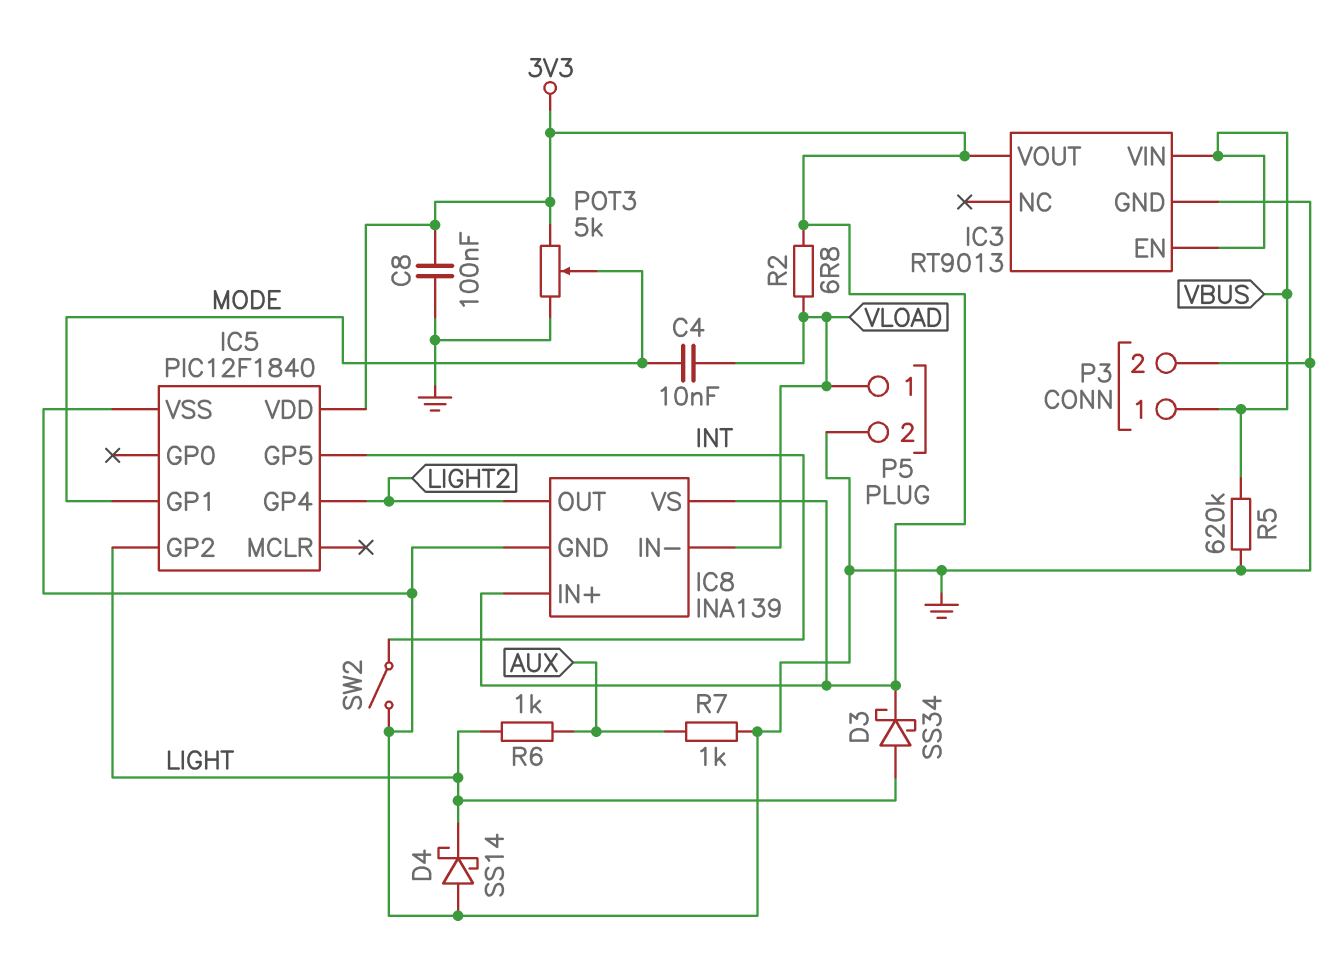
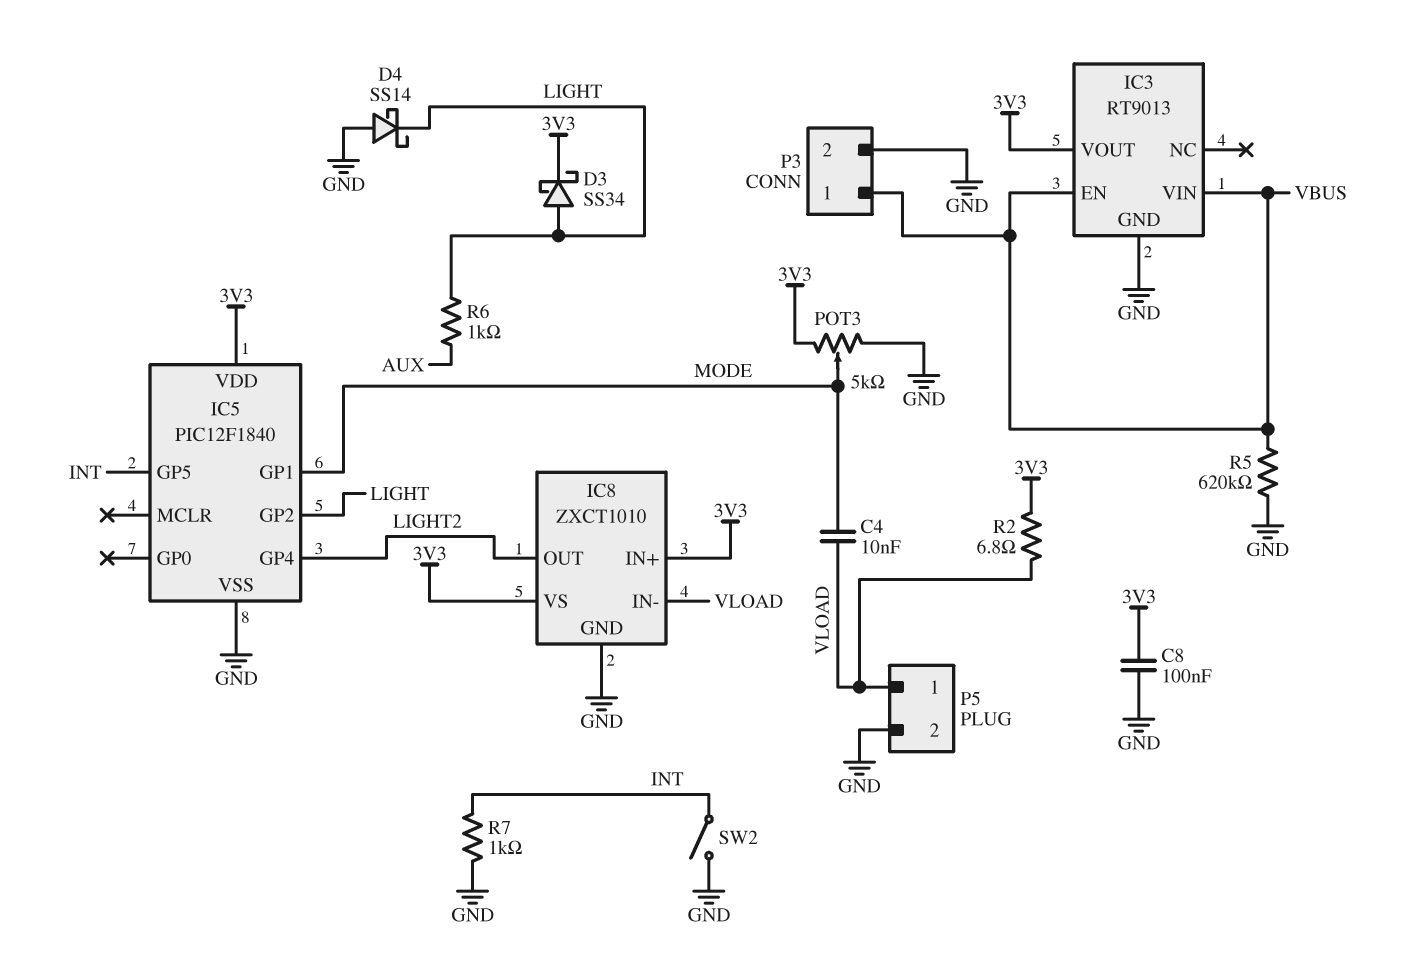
IC8: INA139 -> ZXCT1010
R7: 1k (AUX, GND) -> 1k (GND, INT)

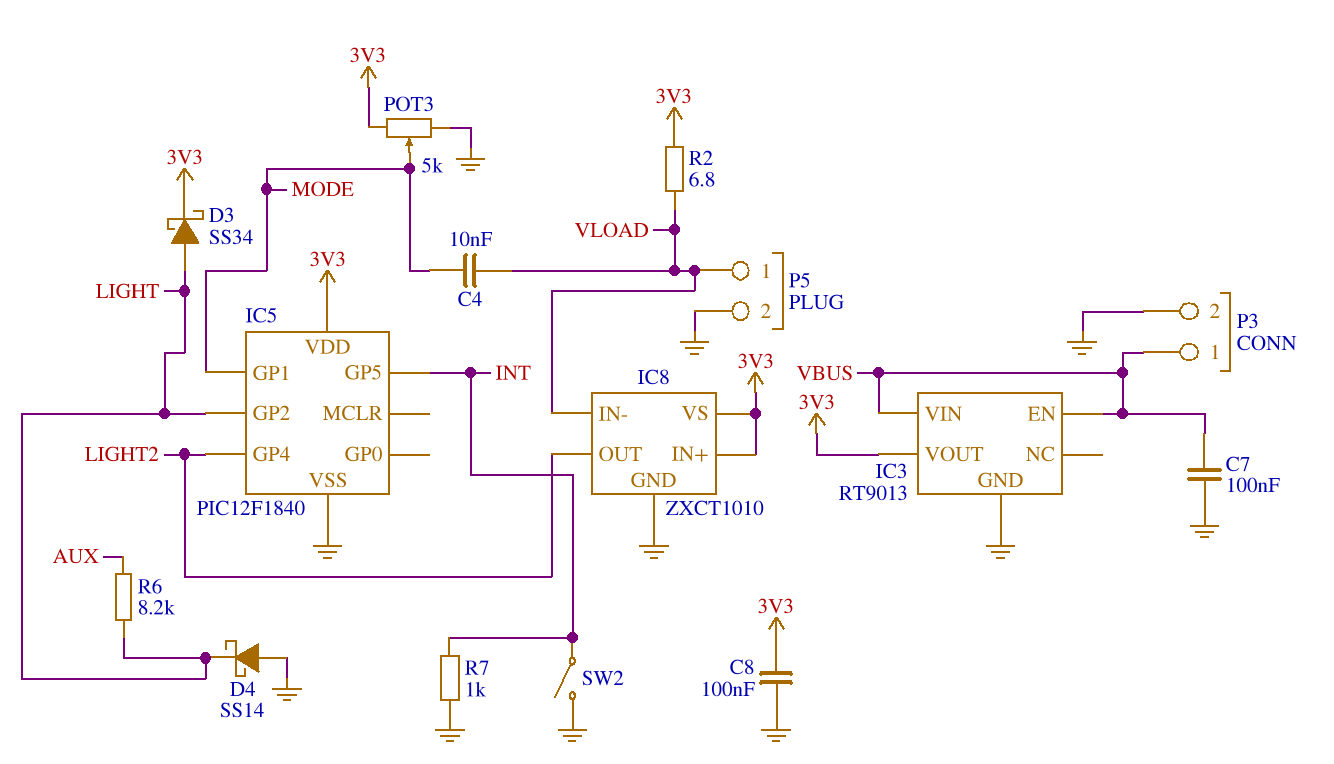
C7: none -> 100nF (GND, VBUS)
R5: 620k (GND, VBUS) -> none
R6: 1k (AUX, LIGHT) -> 8.2k (AUX, LIGHT)

